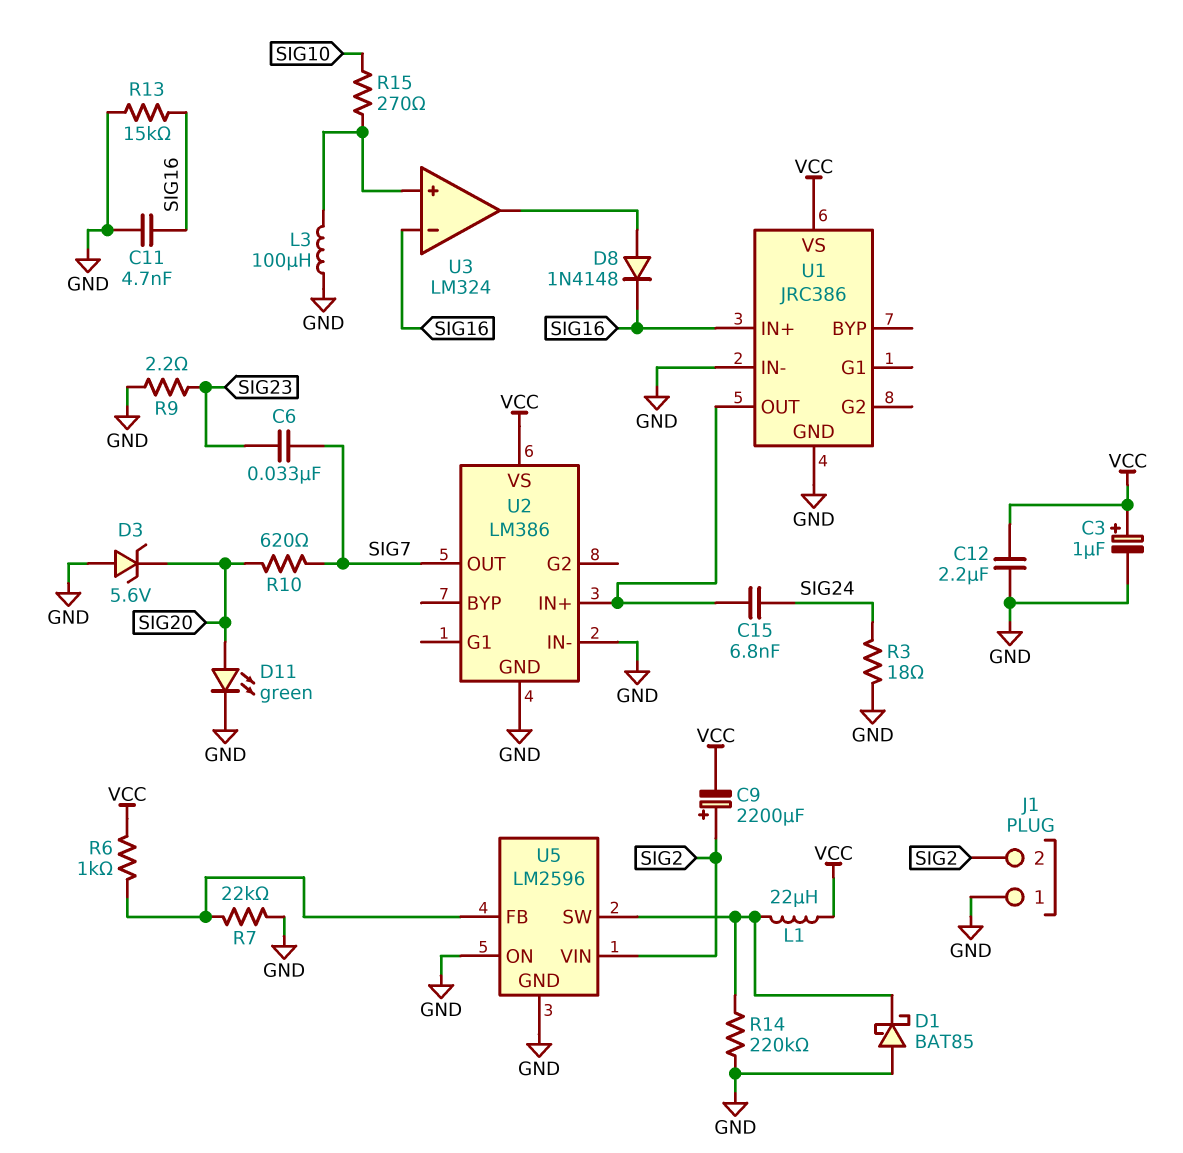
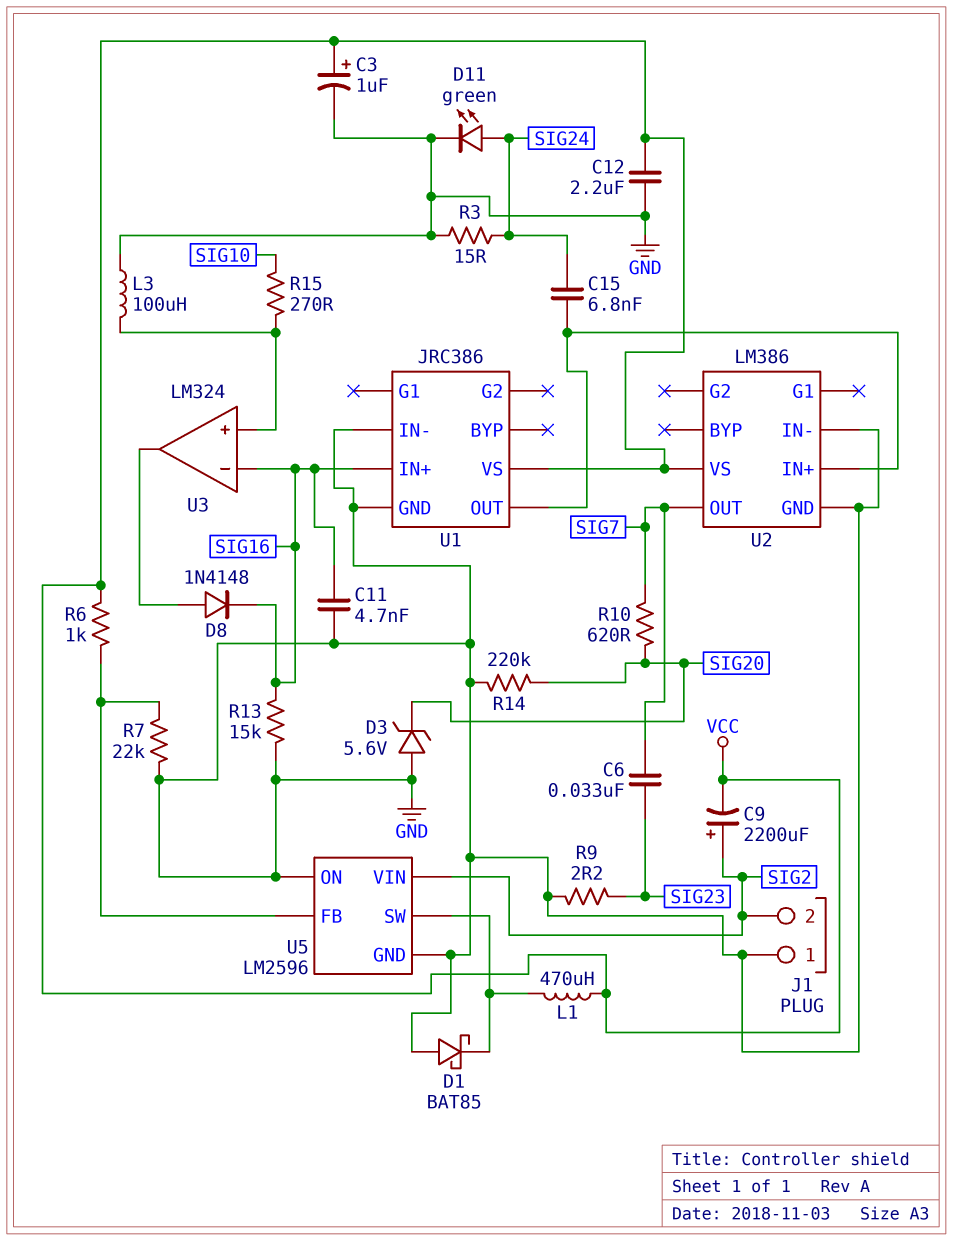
D11: LED green (A SIG20, K GND) -> LED green (A SIG24, K GND)
L1: 22uH (U5/SW, VCC) -> 470uH (U5/SW, VCC)
R3: 18 (GND, SIG24) -> 15 (GND, SIG24)
R14: 220k (GND, U5/SW) -> 220k (GND, SIG20)

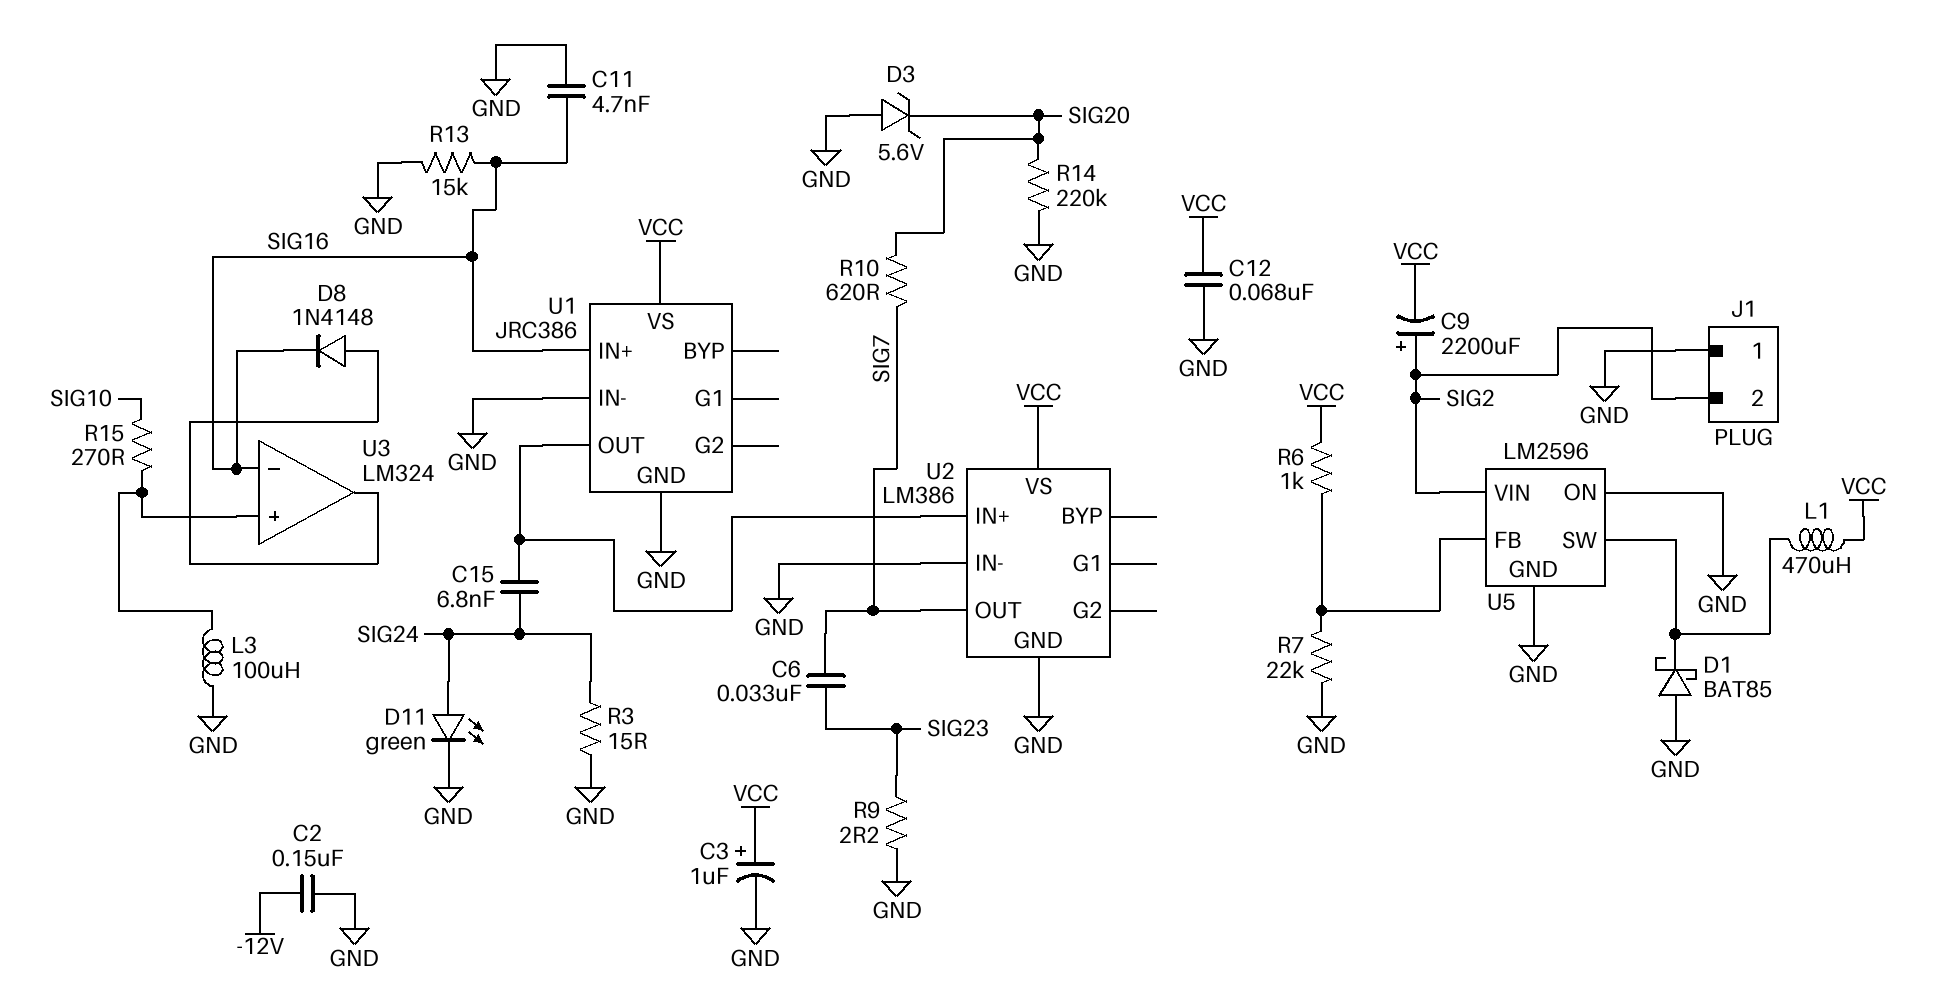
C2: none -> 150nF (-12V, GND)
C12: 2.2uF (GND, VCC) -> 68nF (GND, VCC)

